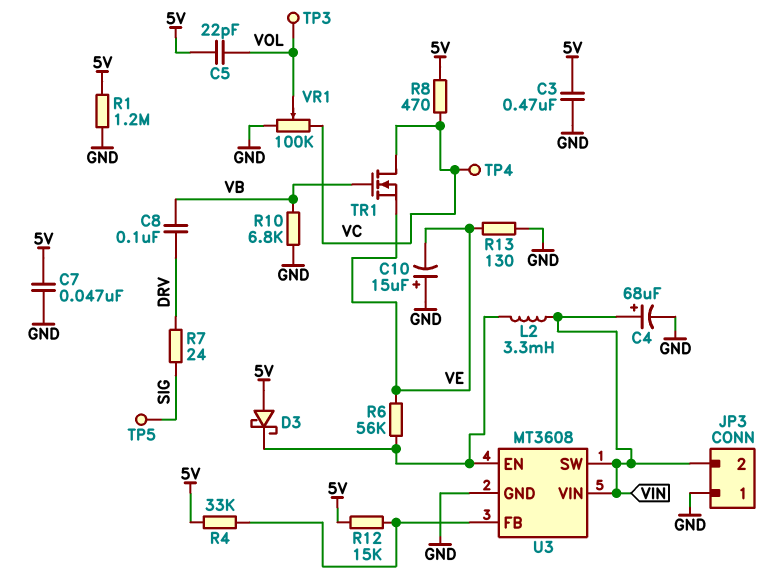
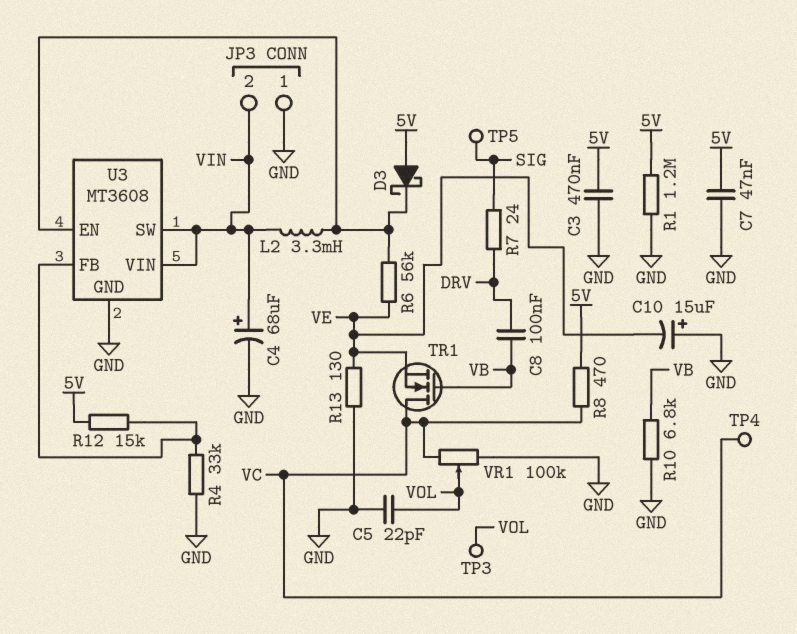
C5: 22pF (5V, VOL) -> 22pF (GND, VOL)
R4: 33k (5V, U3/FB) -> 33k (GND, U3/FB)

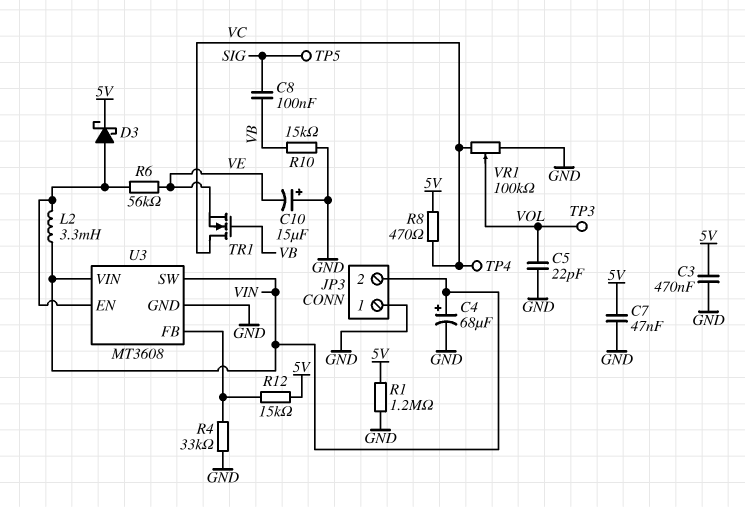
C8: 100nF (DRV, VB) -> 100nF (SIG, VB)
D3: schottky (A 5V, K U3/EN) -> schottky (A U3/EN, K 5V)
R7: 24 (DRV, SIG) -> none
R10: 6.8k (GND, VB) -> 15k (GND, VB)
R13: 130 (GND, VE) -> none

